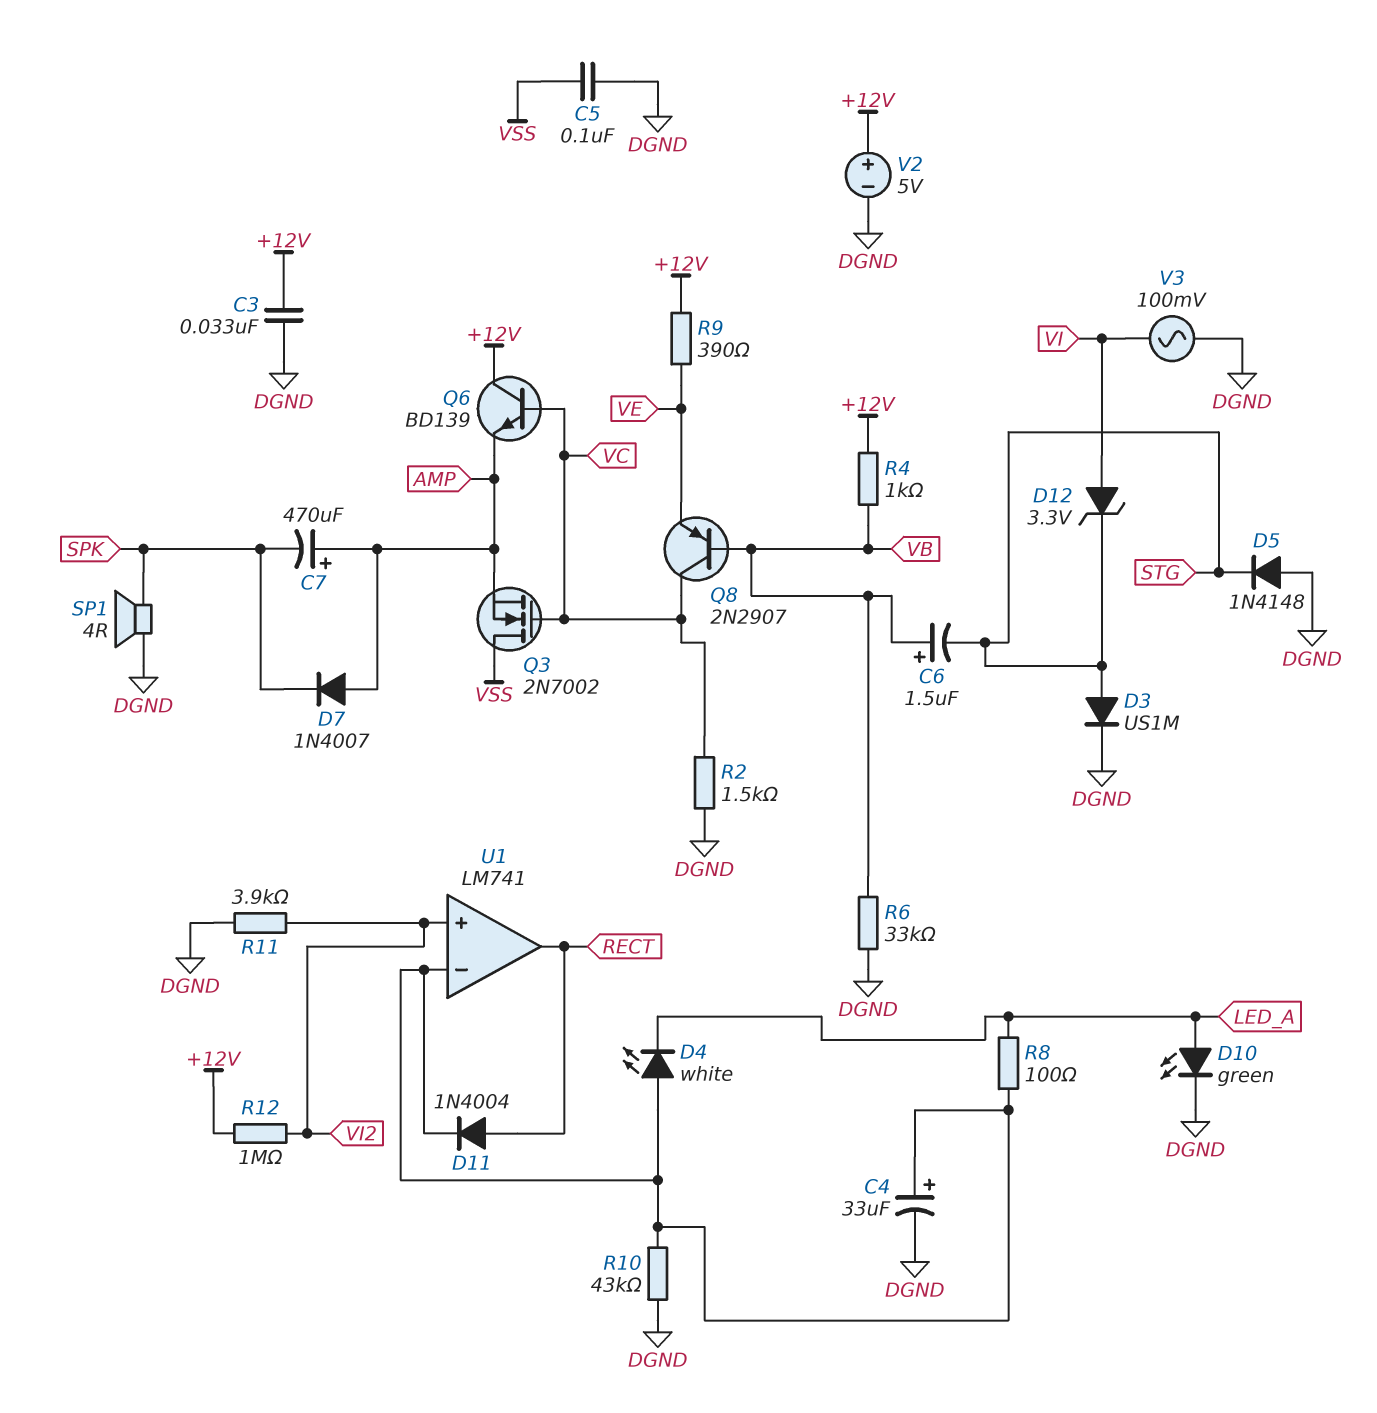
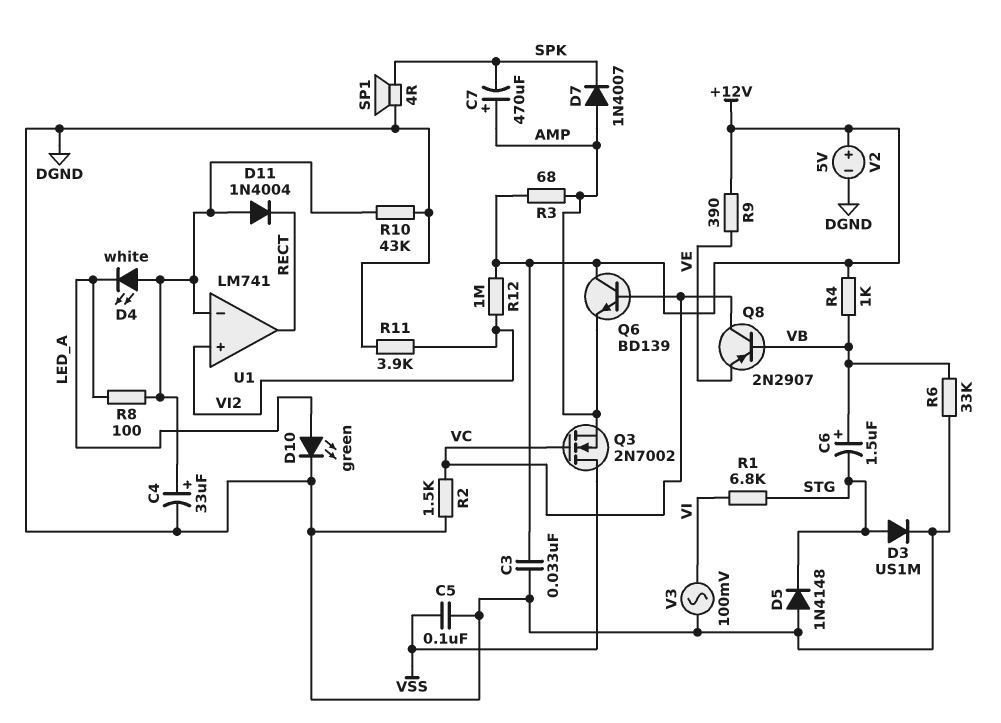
D11: diode 1N4004 (A RECT, K U1/in-) -> diode 1N4004 (A U1/in-, K RECT)
D12: zener 3.3V (A VI, K STG) -> none
R1: none -> 6.8k (STG, VI)
R3: none -> 68 (+12V, AMP)

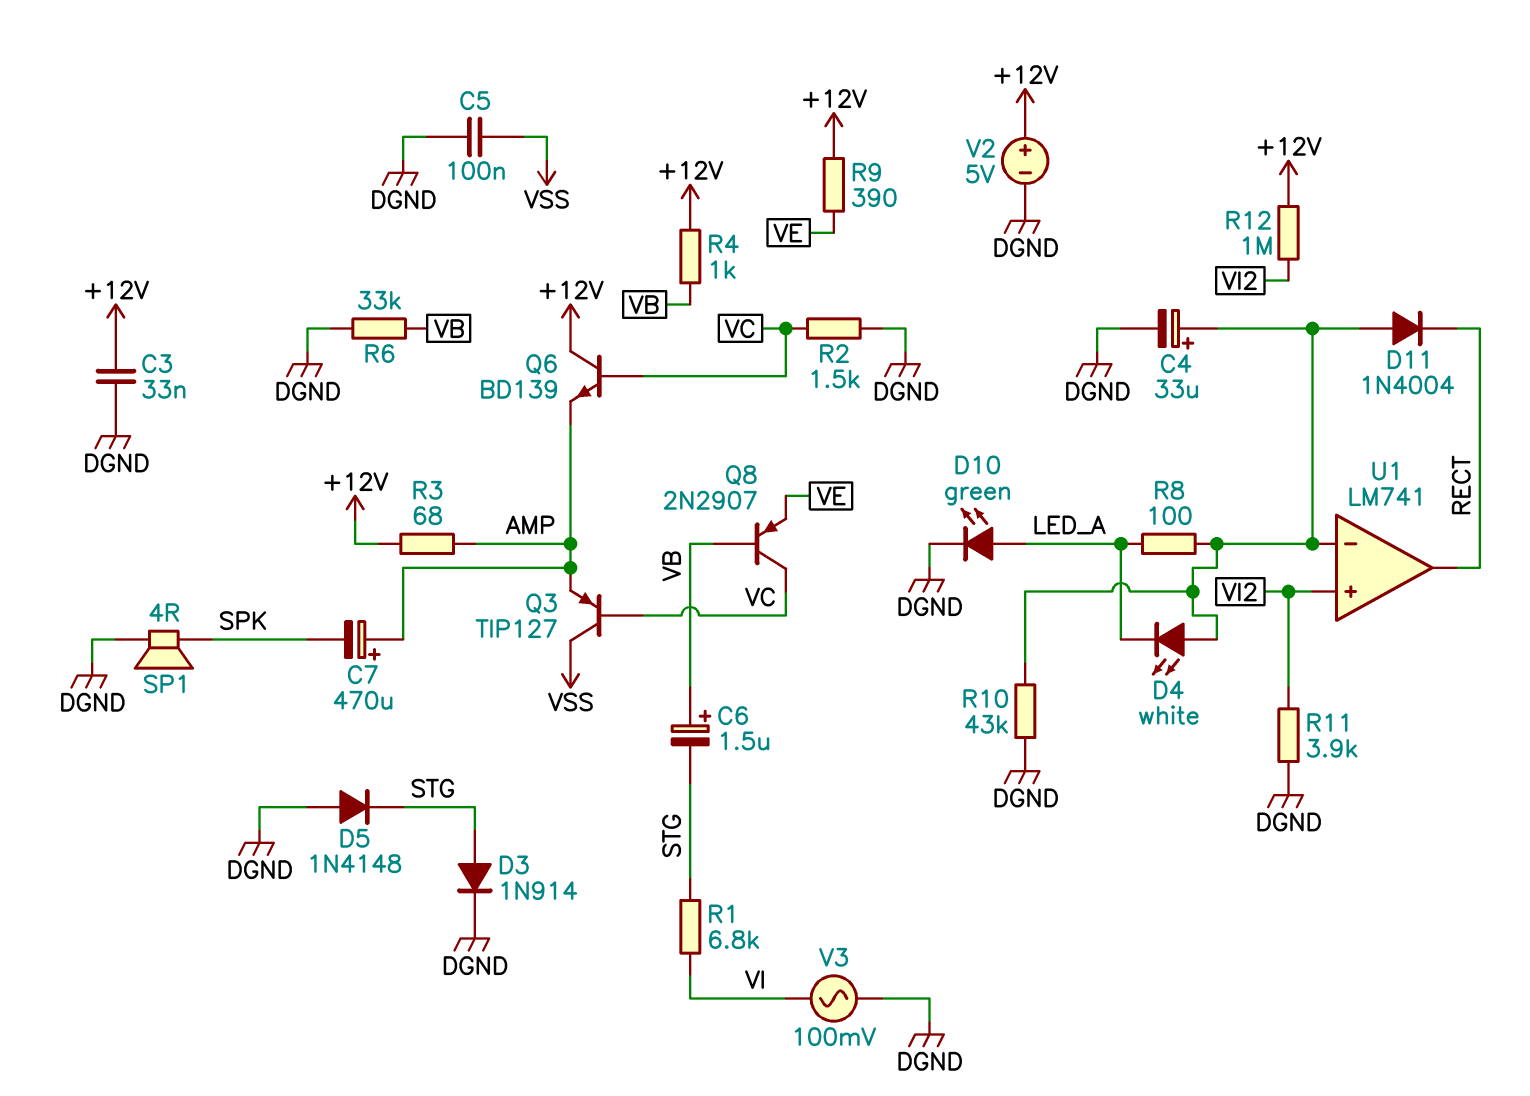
D3: diode US1M (A STG, K DGND) -> diode 1N914 (A STG, K DGND)
D7: diode 1N4007 (A AMP, K SPK) -> none
Q3: NMOS 2N7002 (G VC, D VSS, S AMP) -> PNP TIP127 (B VC, C VSS, E AMP)

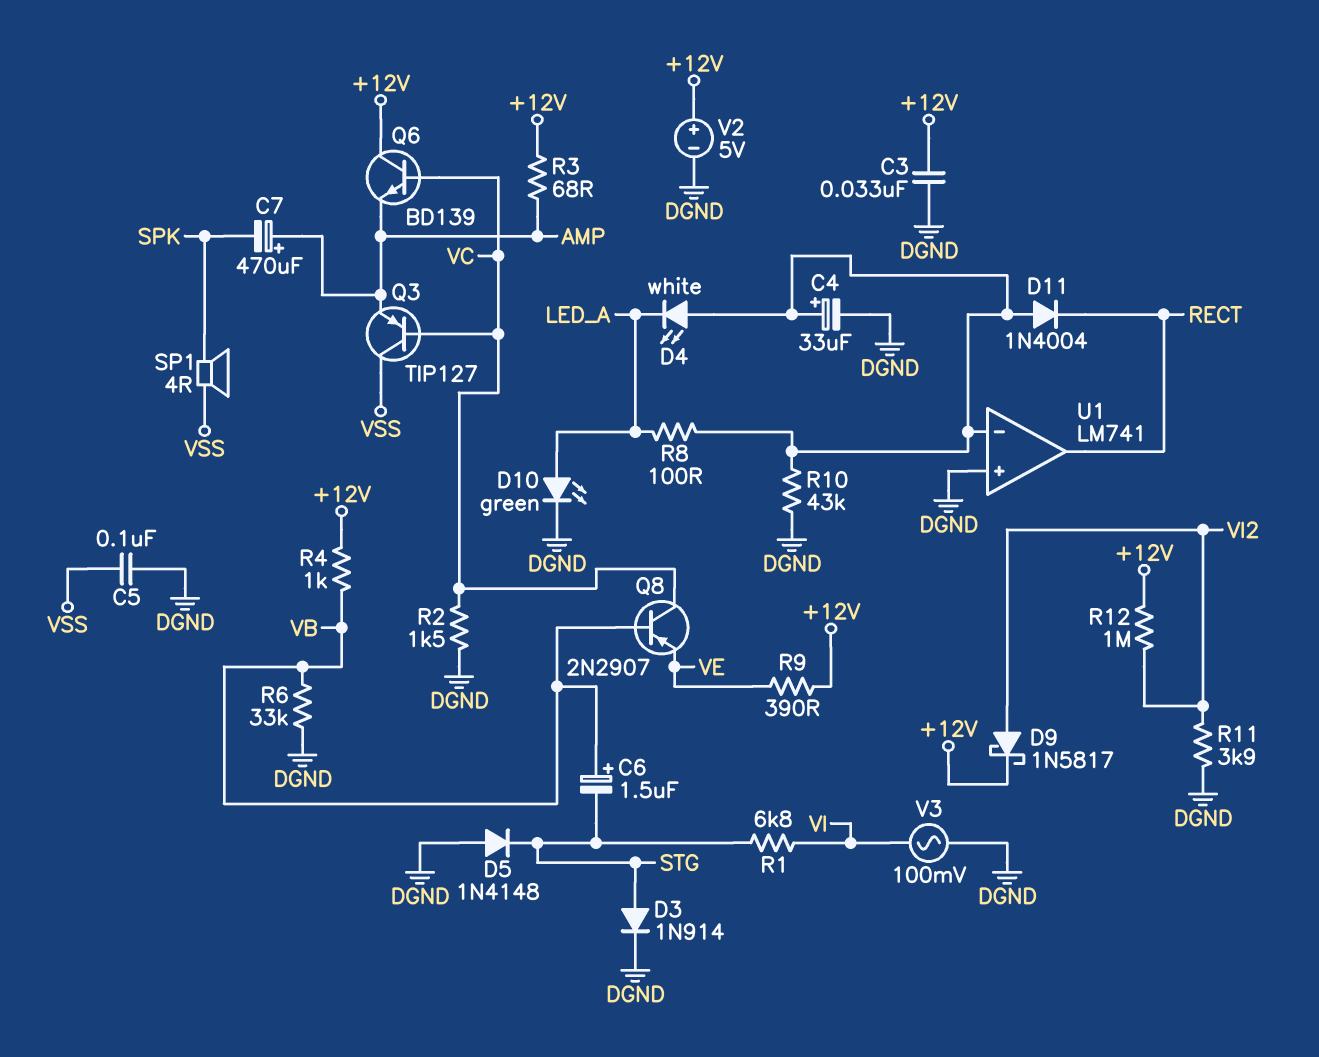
D9: none -> schottky 1N5817 (A VI2, K +12V)
SP1: speaker 4R (DGND, SPK) -> speaker 4R (SPK, VSS)
U1 pin in+: VI2 -> DGND

